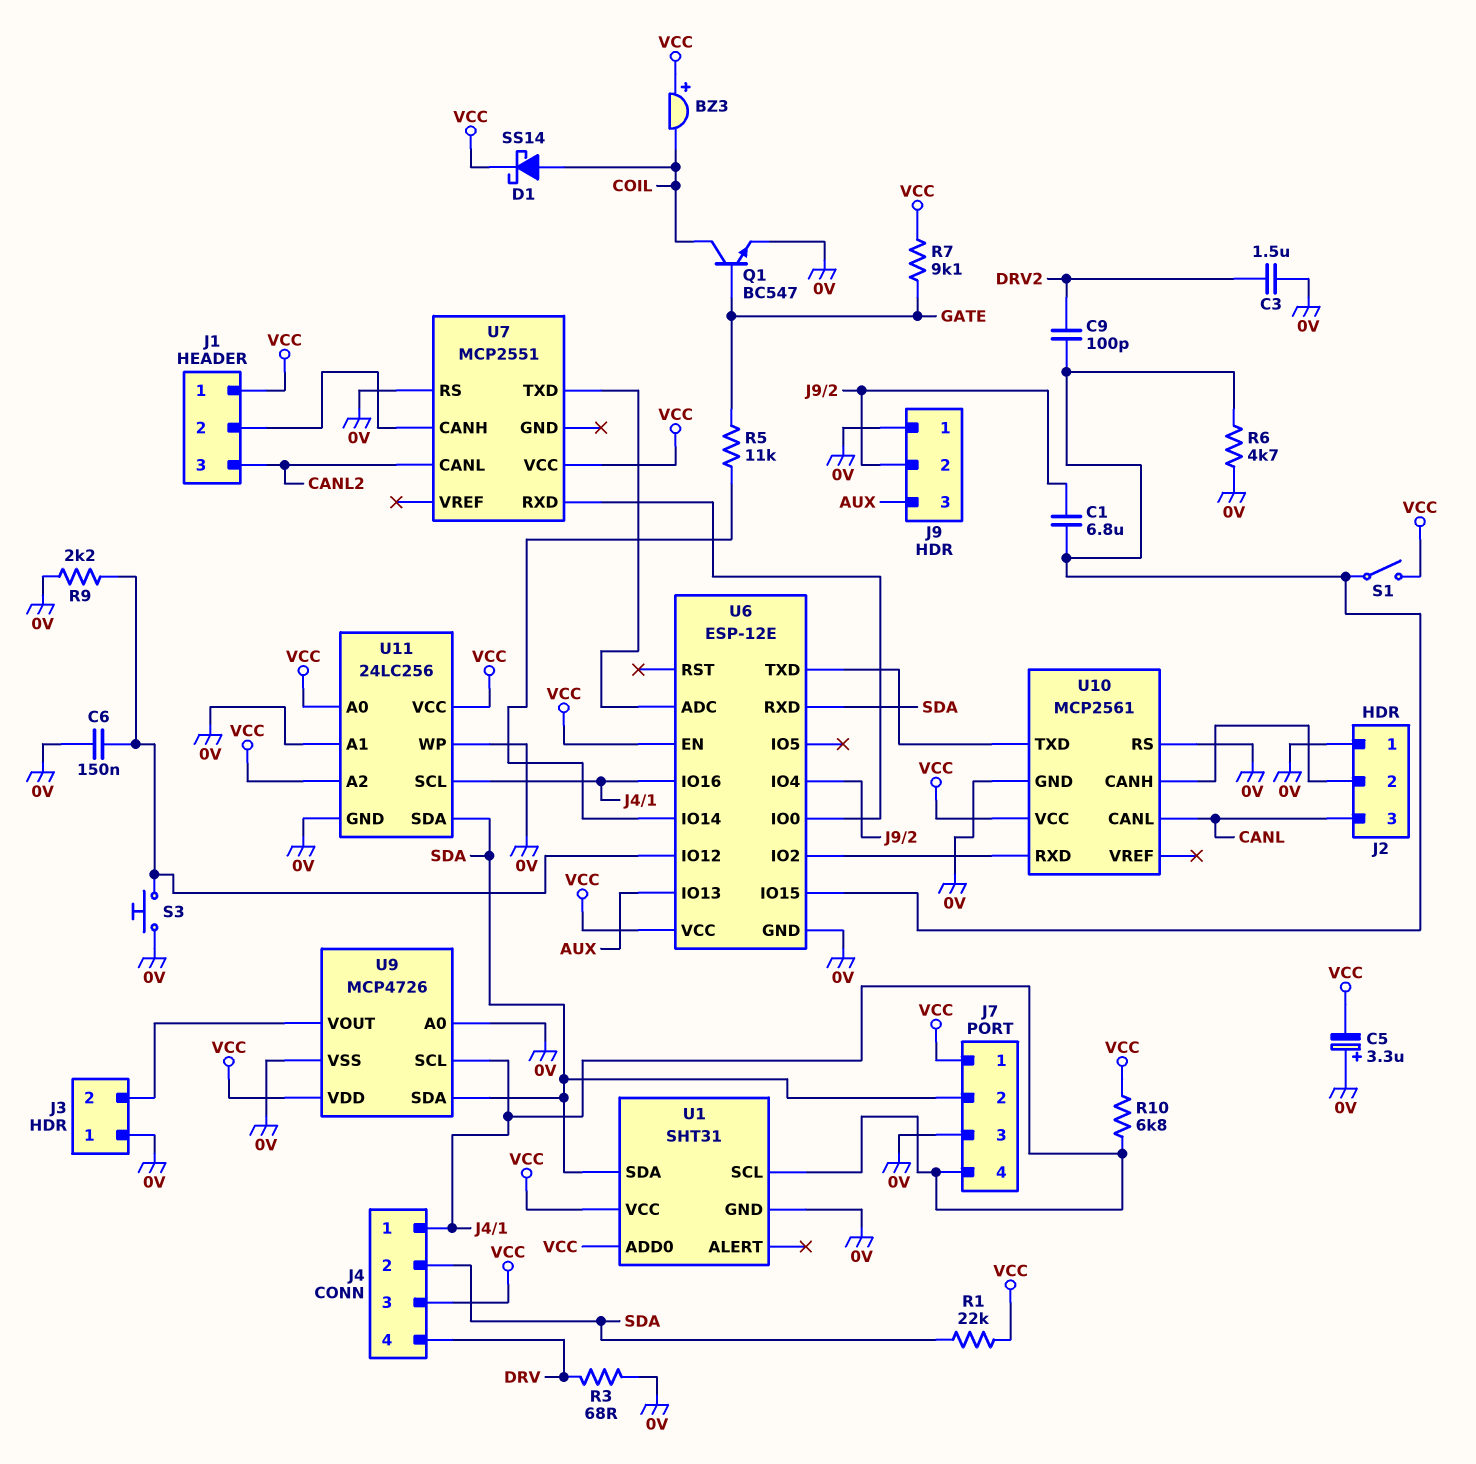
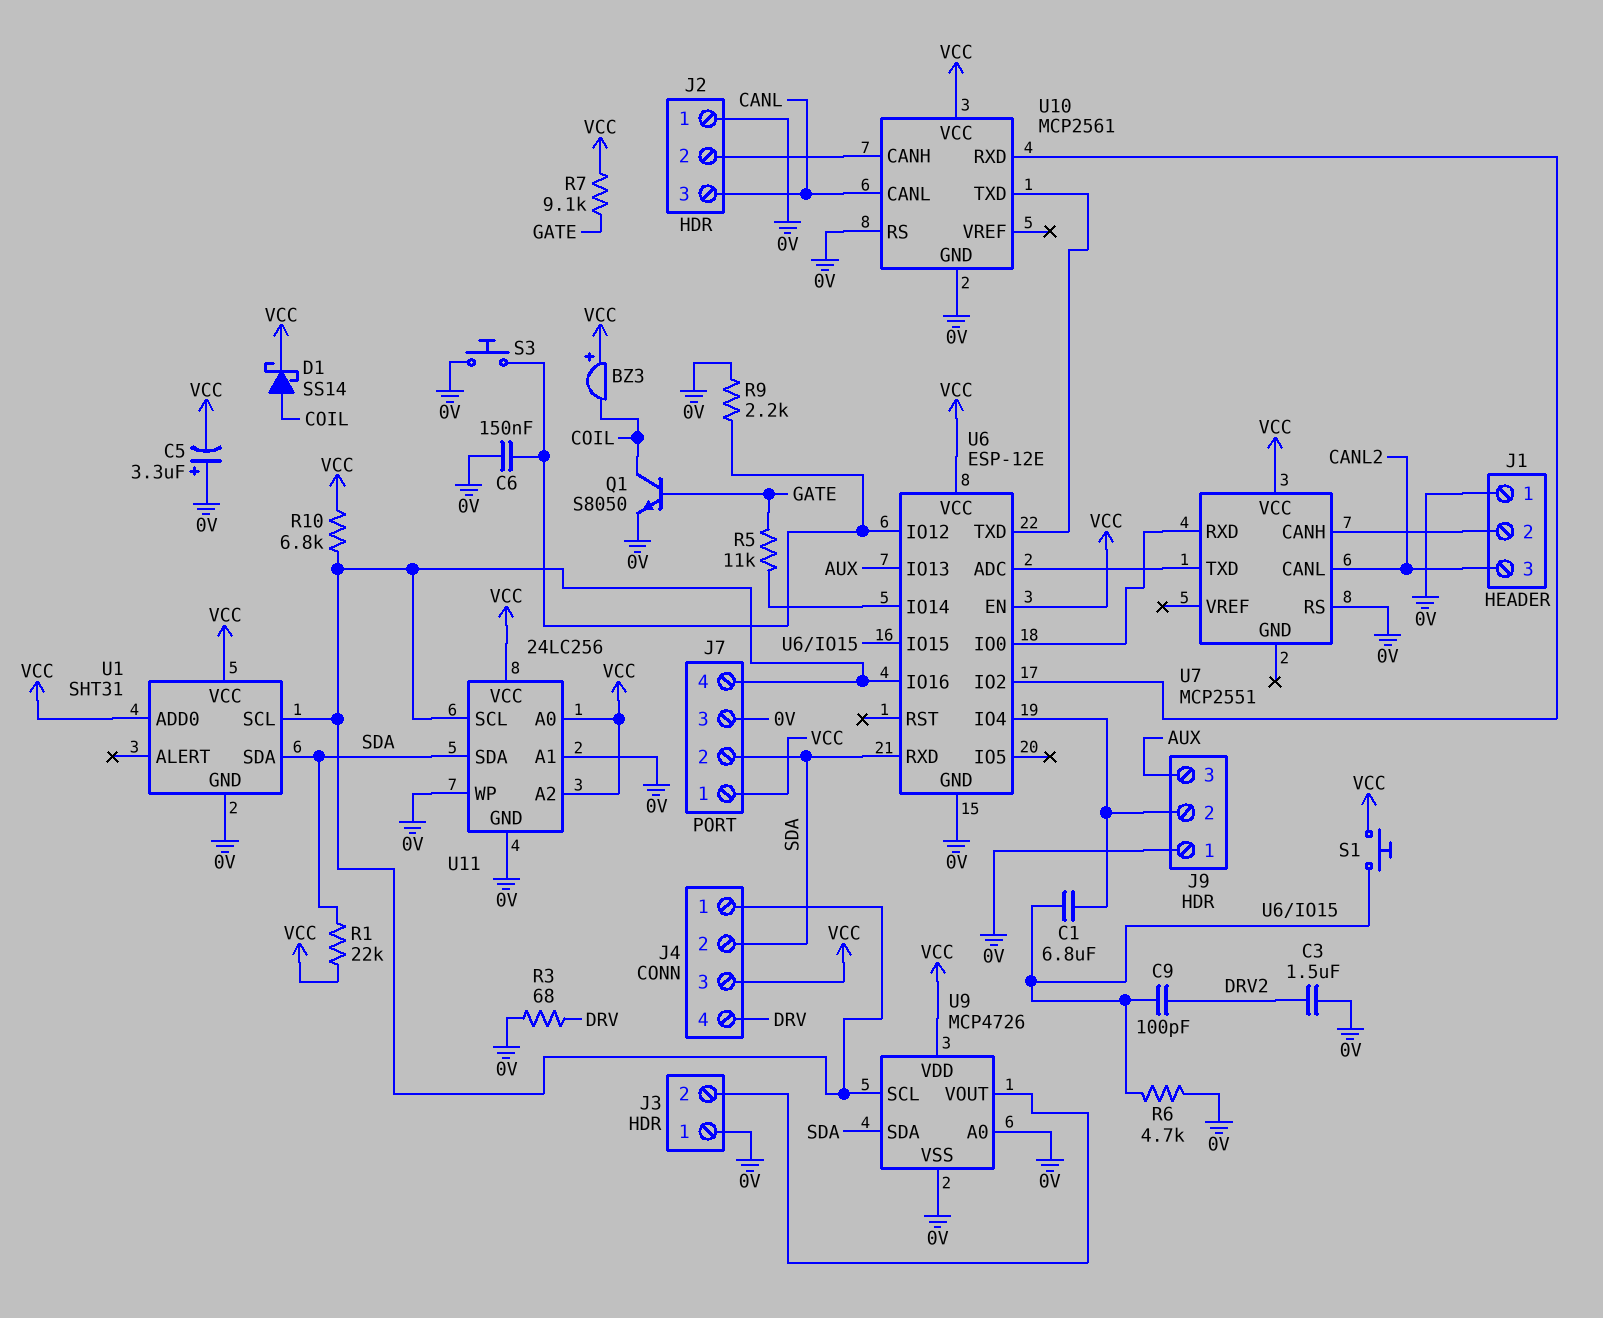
J1 pin 1: VCC -> 0V
Q1: NPN BC547 (B GATE, C COIL, E 0V) -> NPN S8050 (B GATE, C COIL, E 0V)
S1: switch (U6/IO15, VCC) -> button (U6/IO15, VCC)

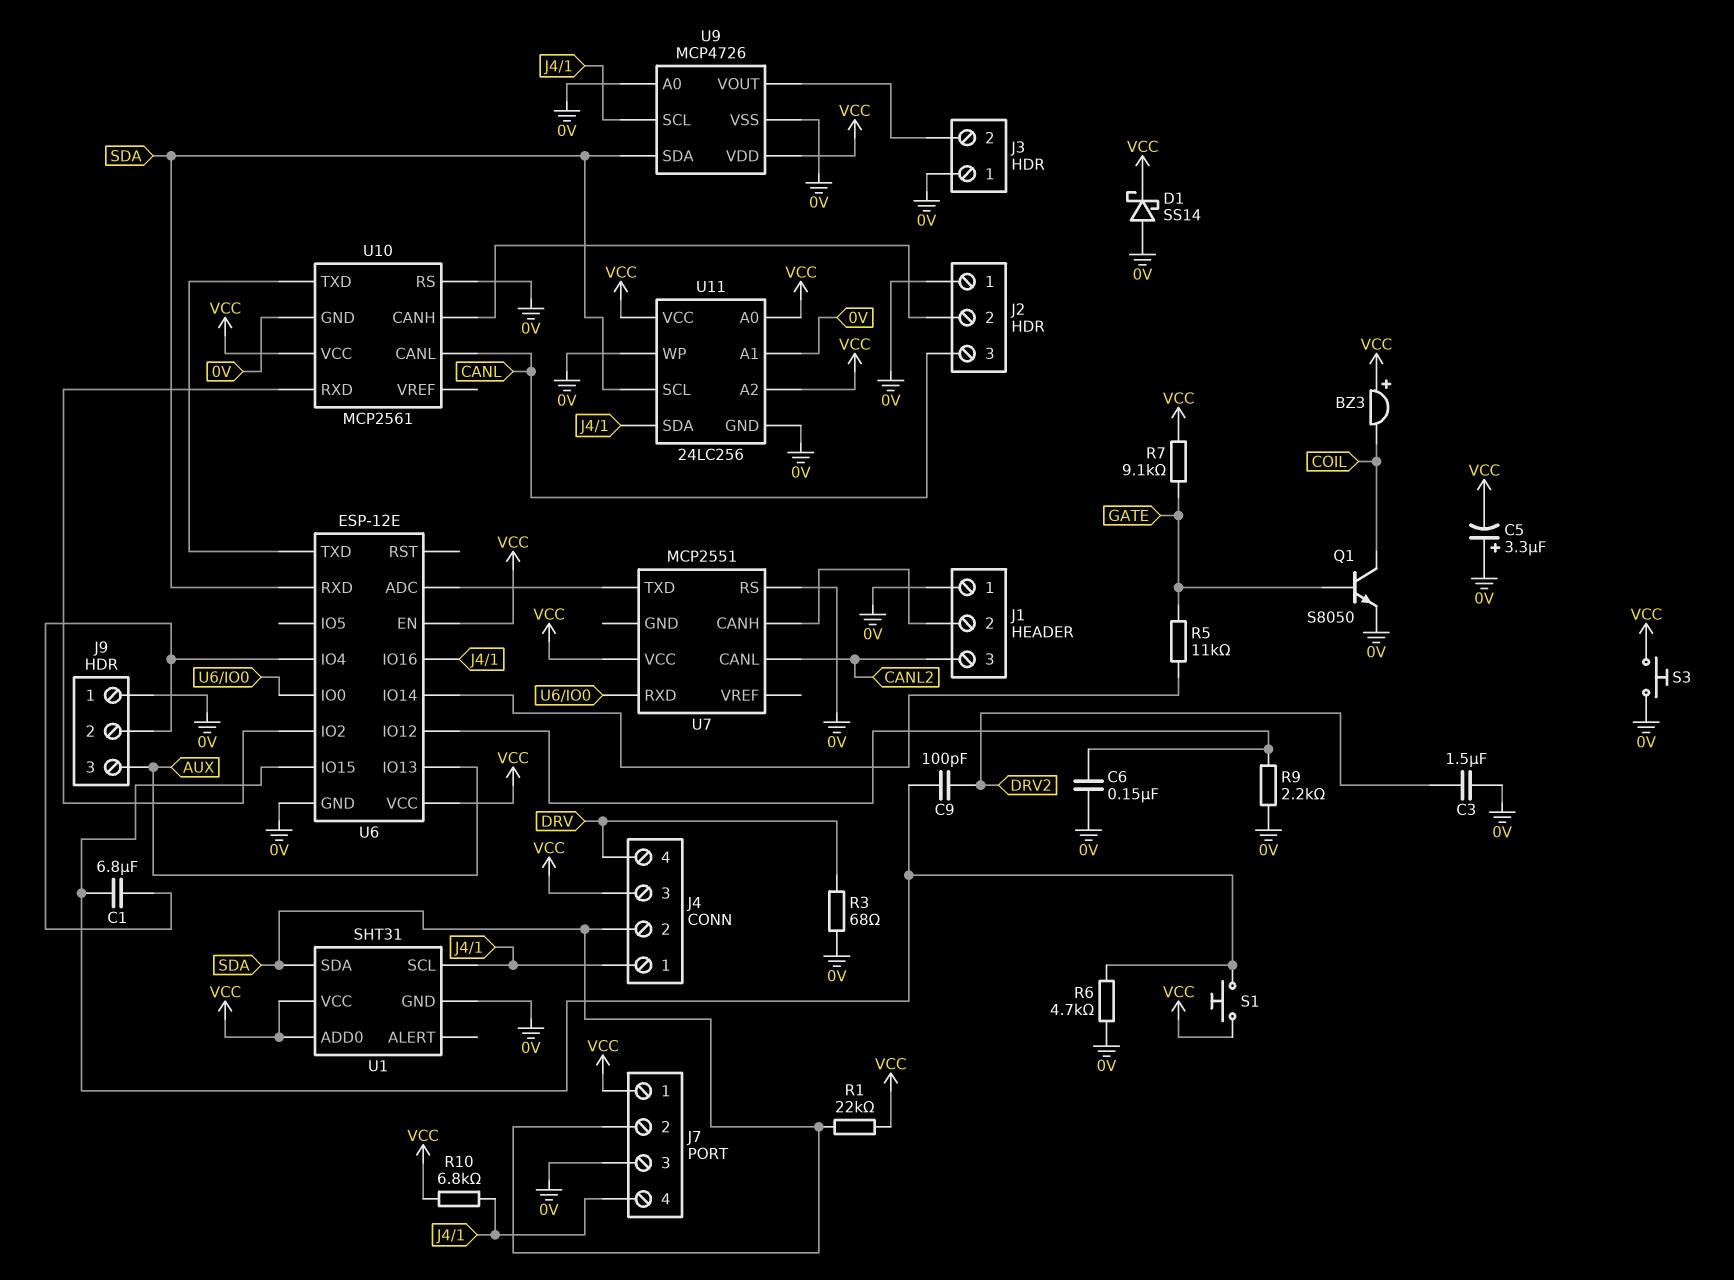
D1: schottky SS14 (A COIL, K VCC) -> schottky SS14 (A 0V, K VCC)
S3: button (0V, U6/IO12) -> button (0V, VCC)
U11 pin SCL: J4/1 -> SDA
U11 pin SDA: SDA -> J4/1

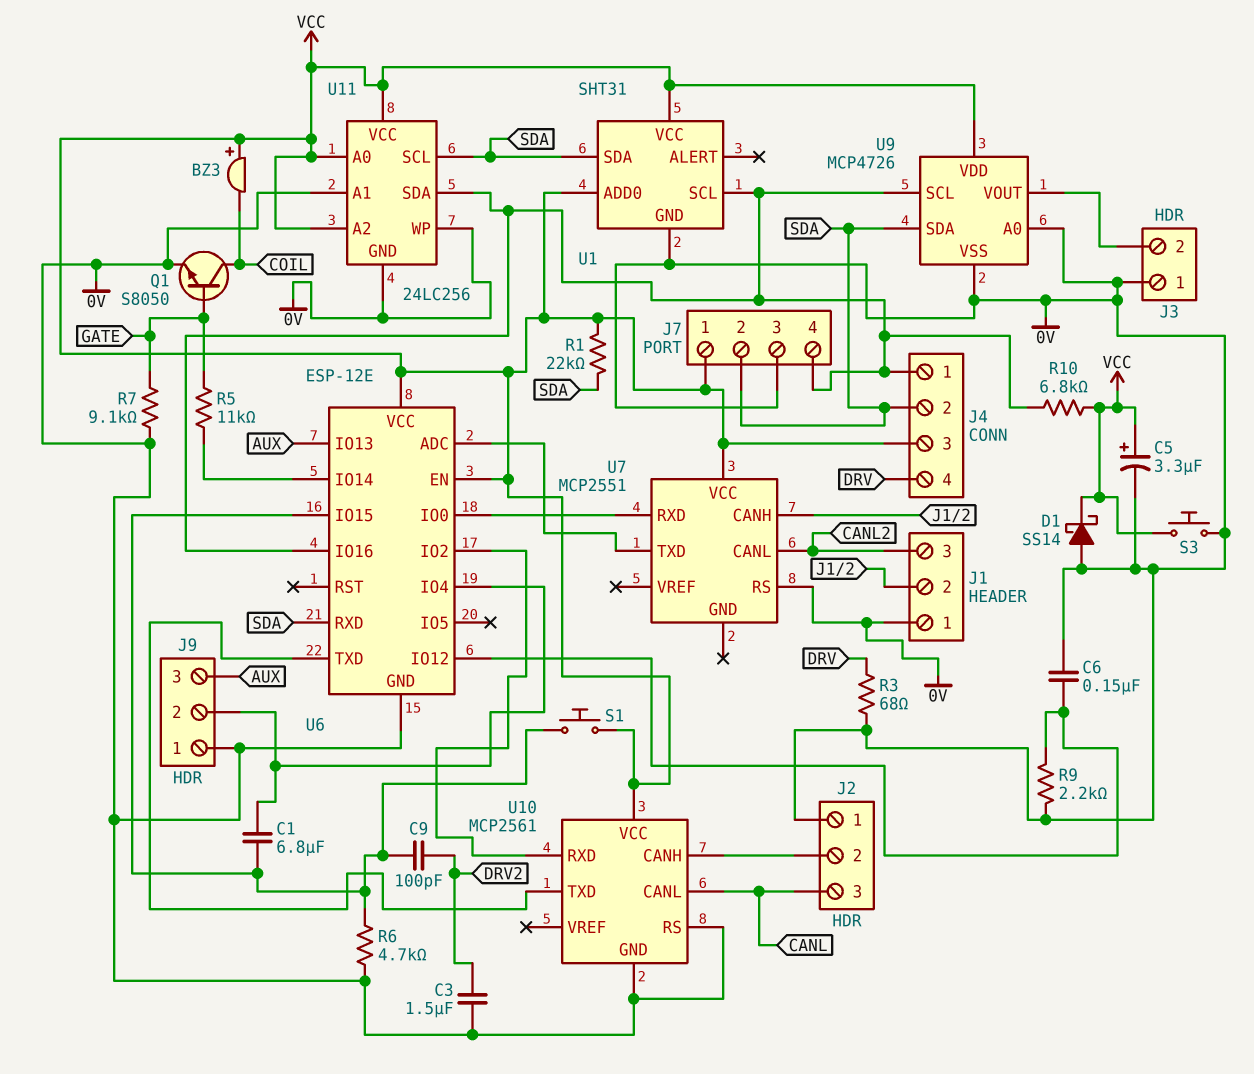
C5: 3.3uF (plus 0V, minus VCC) -> 3.3uF (plus VCC, minus 0V)
R7: 9.1k (GATE, VCC) -> 9.1k (0V, GATE)

